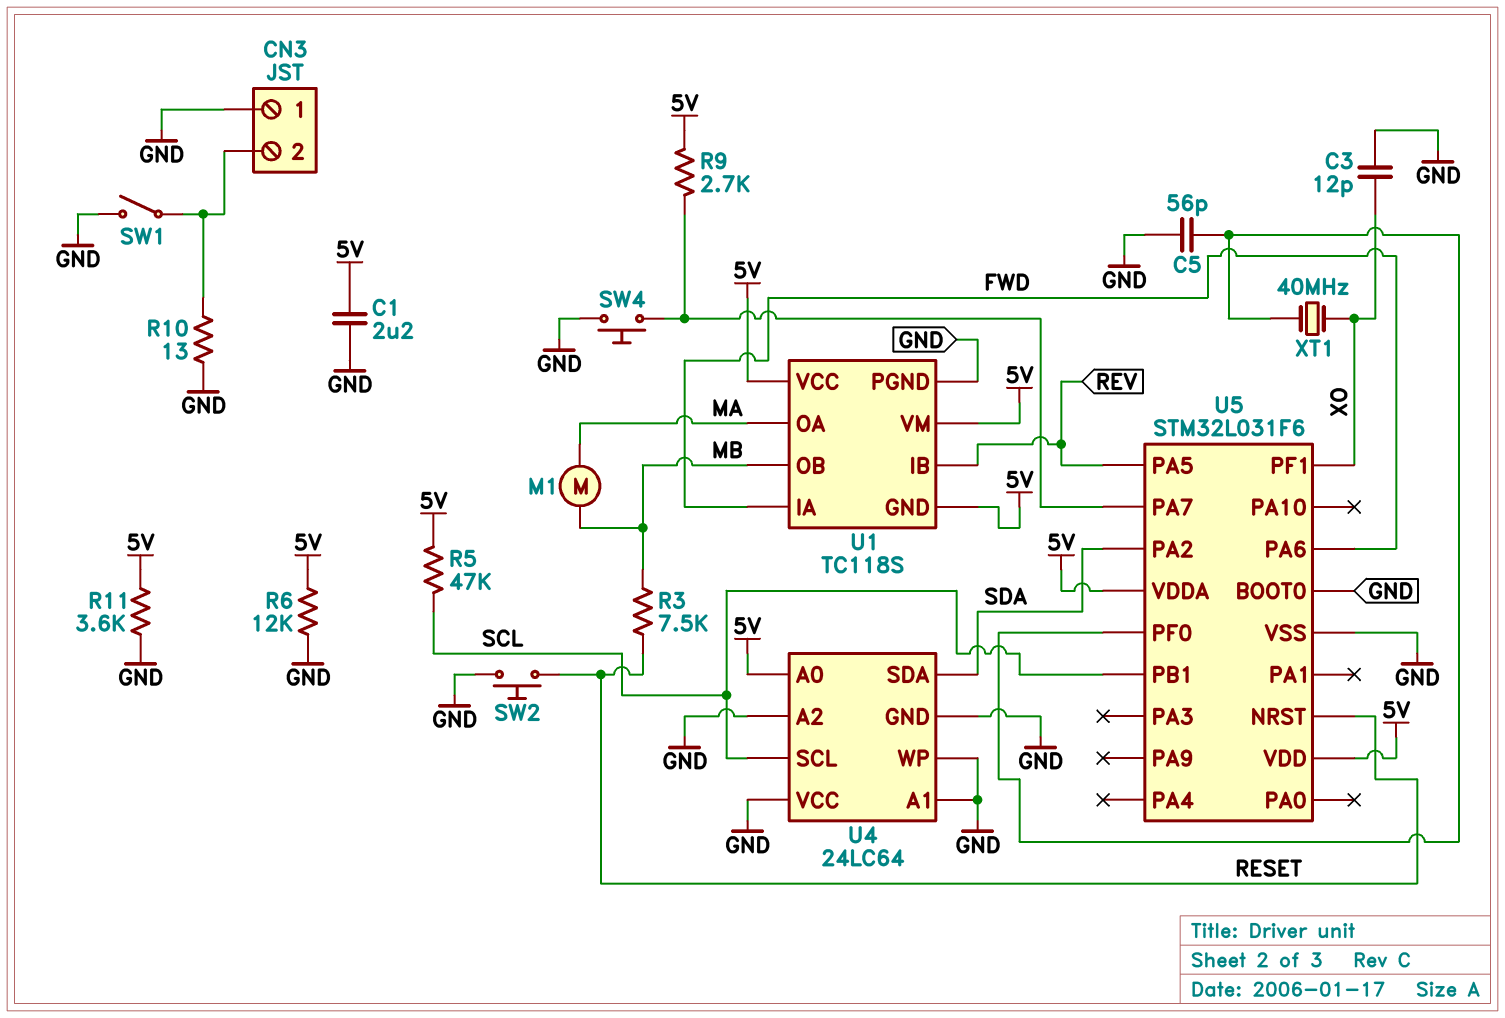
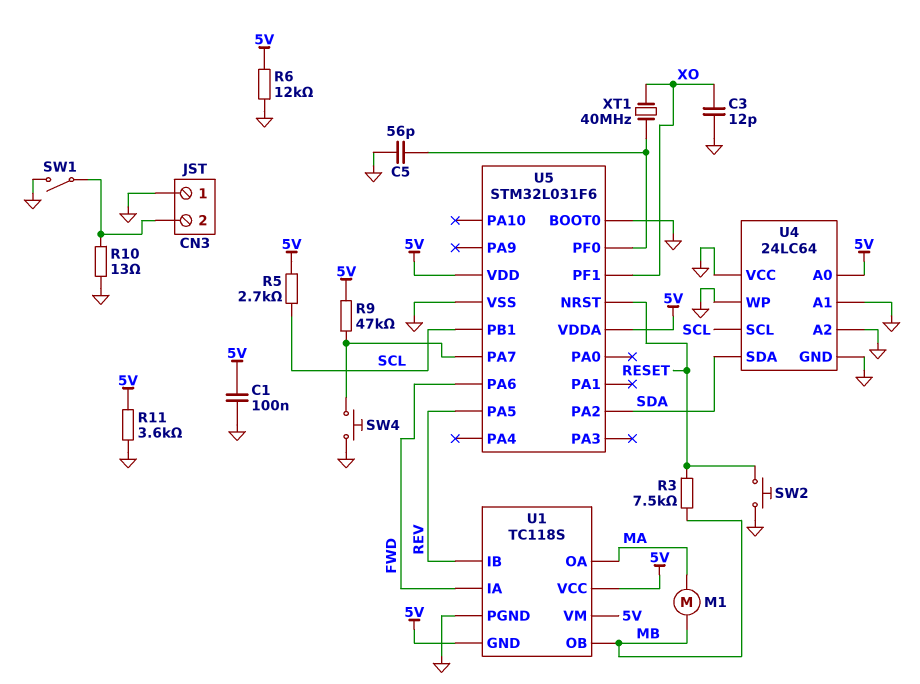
C1: 2.2uF (5V, GND) -> 100nF (5V, GND)
R5: 47k (5V, SCL) -> 2.7k (5V, SCL)
R9: 2.7k (5V, U5/PA7) -> 47k (5V, U5/PA7)

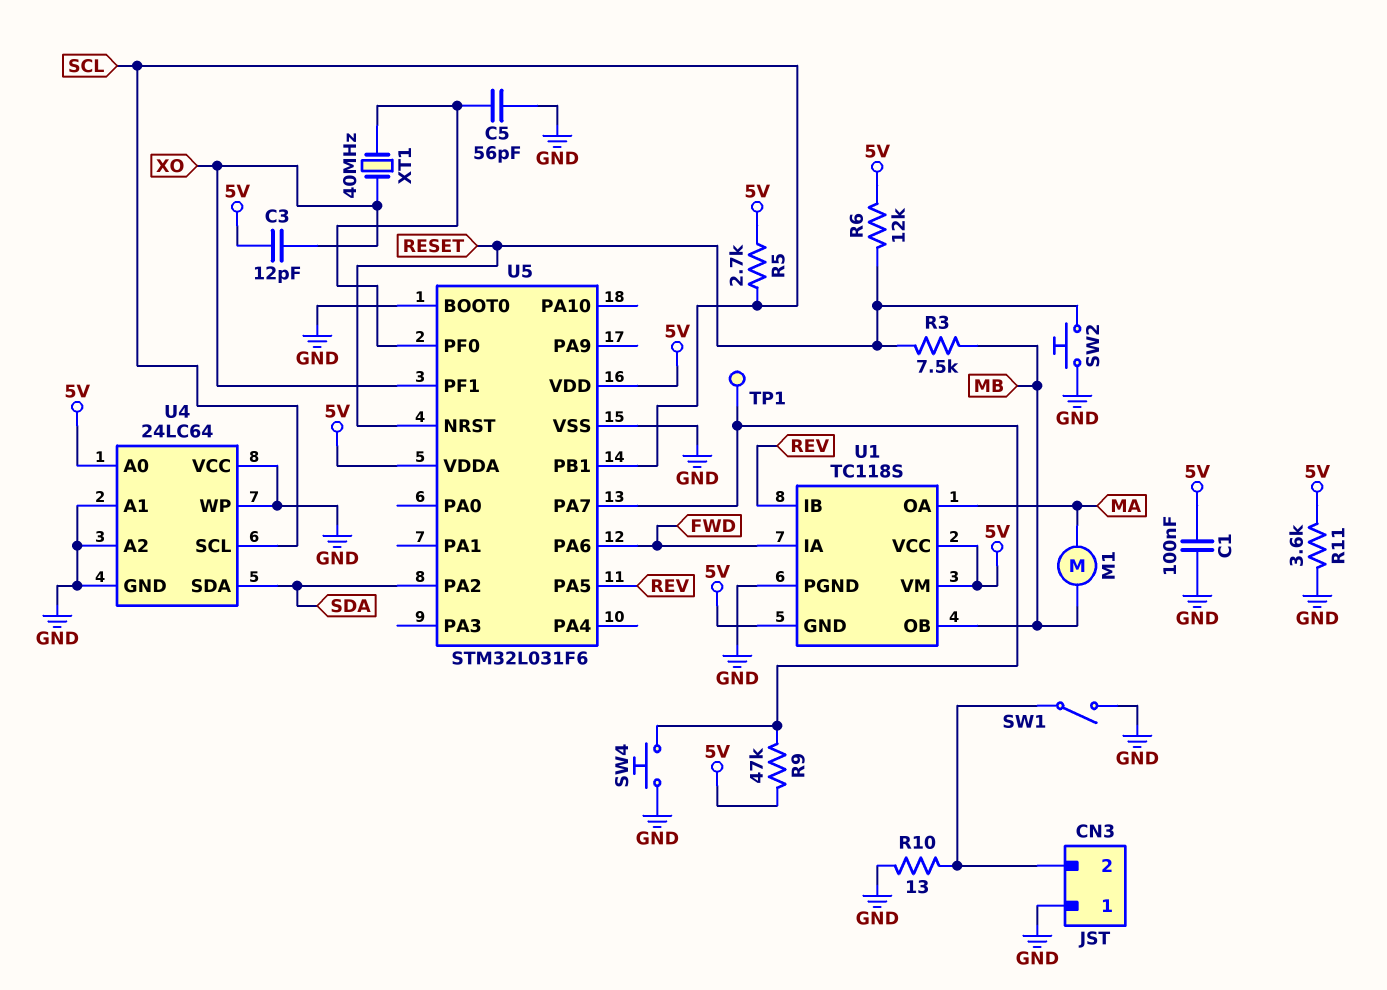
C3: 12pF (GND, XO) -> 12pF (5V, XO)
R6: 12k (5V, GND) -> 12k (5V, RESET)
TP1: none -> test point (U5/PA7)

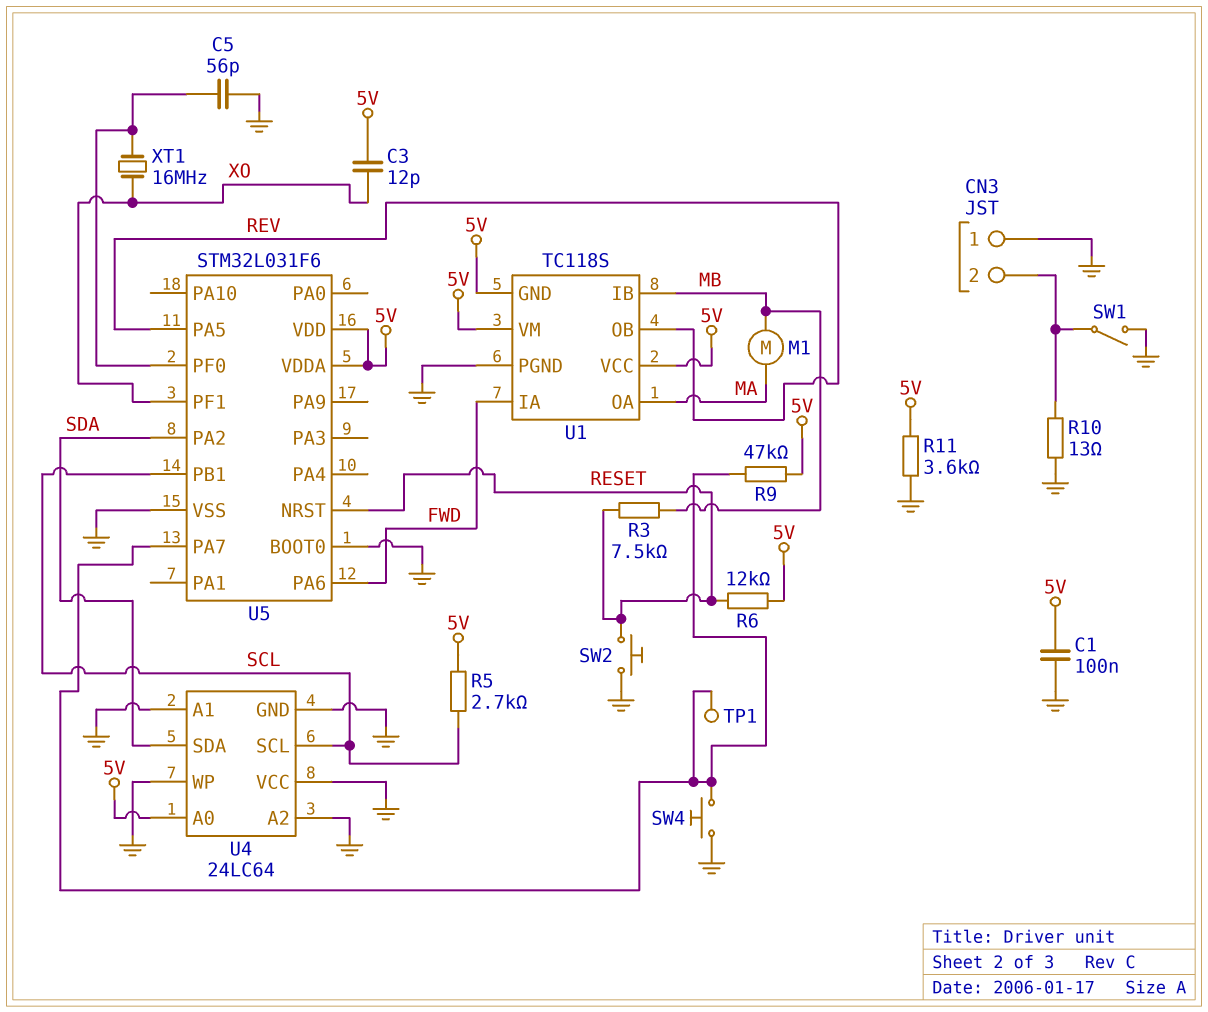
U1 pin IB: REV -> MB
U1 pin OB: MB -> REV
XT1: 40MHz (U5/PF0, XO) -> 16MHz (U5/PF0, XO)

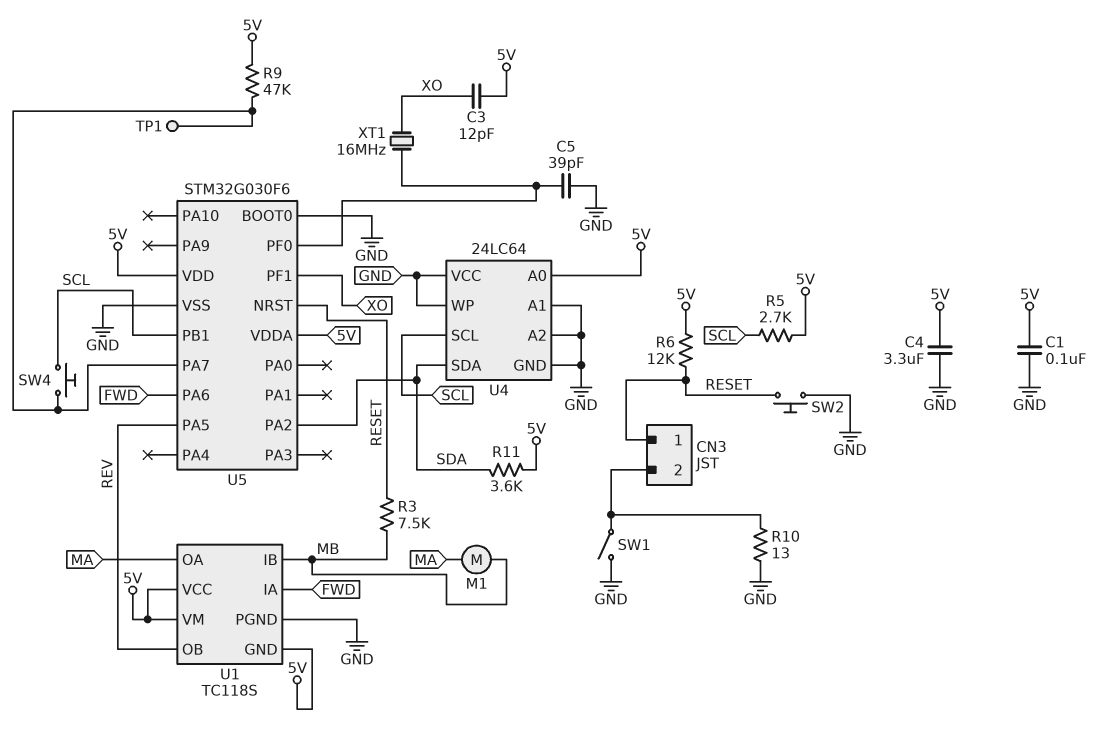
C4: none -> 3.3uF (5V, GND)
C5: 56pF (GND, U5/PF0) -> 39pF (GND, U5/PF0)
CN3 pin 1: GND -> RESET
R11: 3.6k (5V, GND) -> 3.6k (5V, SDA)
SW4: button (GND, U5/PA7) -> button (SCL, U5/PA7)
U5: STM32L031F6 -> STM32G030F6

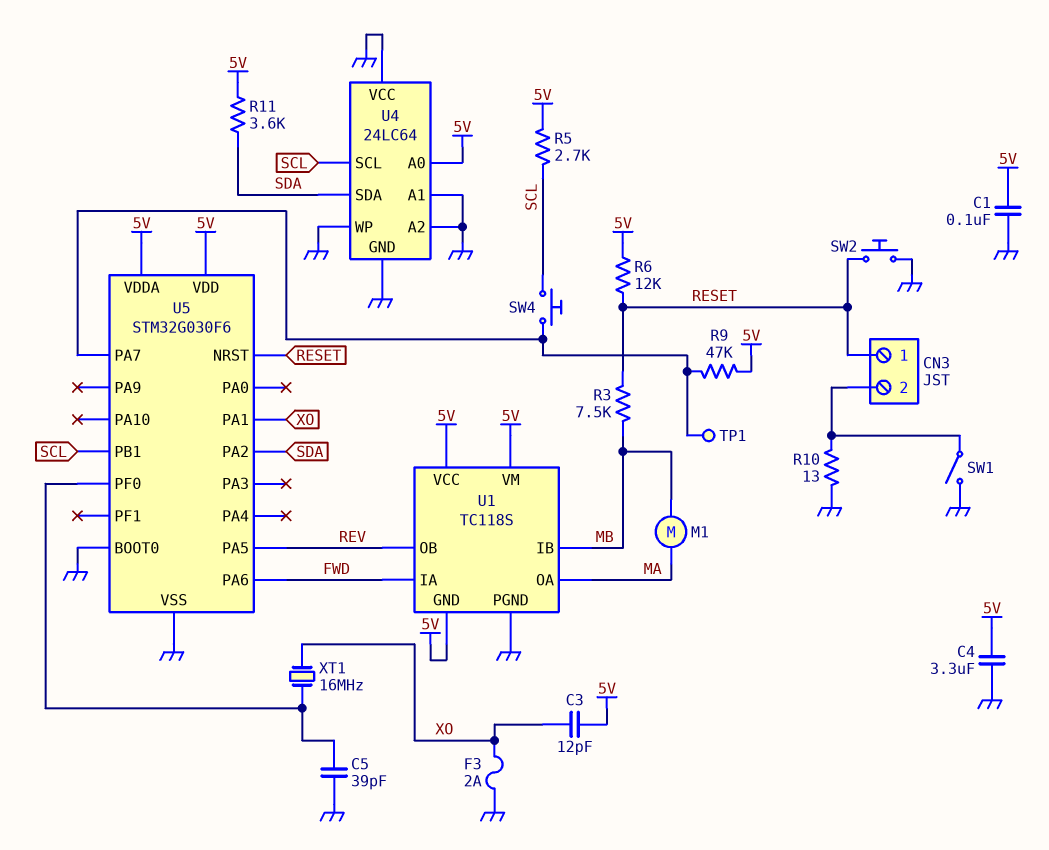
F3: none -> 2A (GND, XO)
U5 pin PA1: none -> XO
U5 pin PF1: XO -> none

